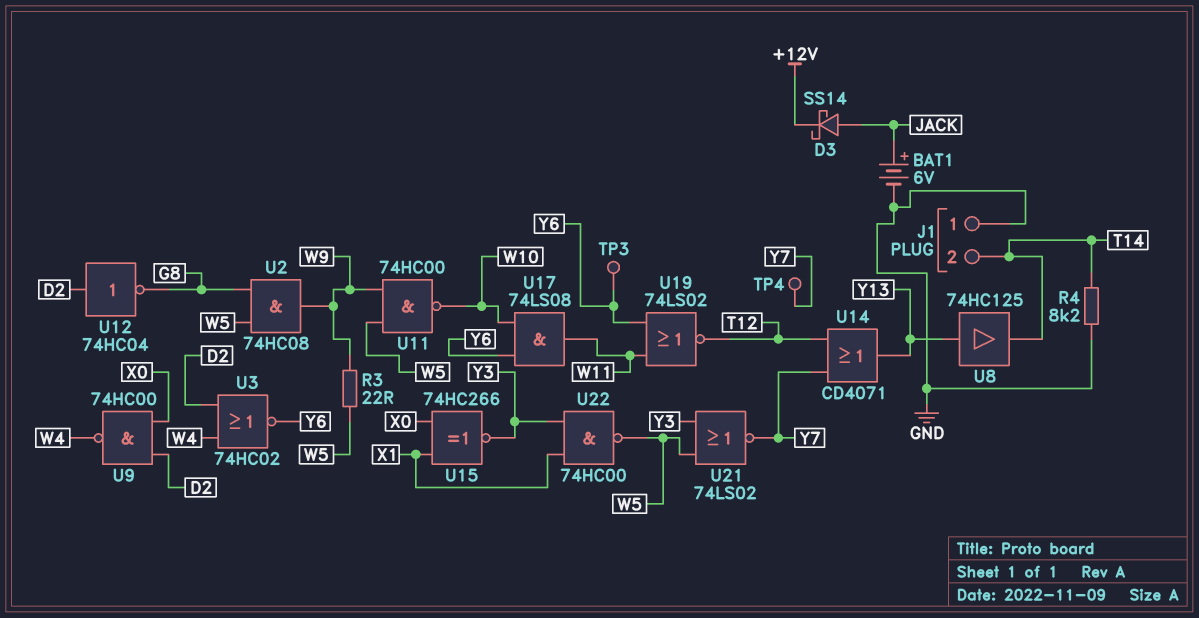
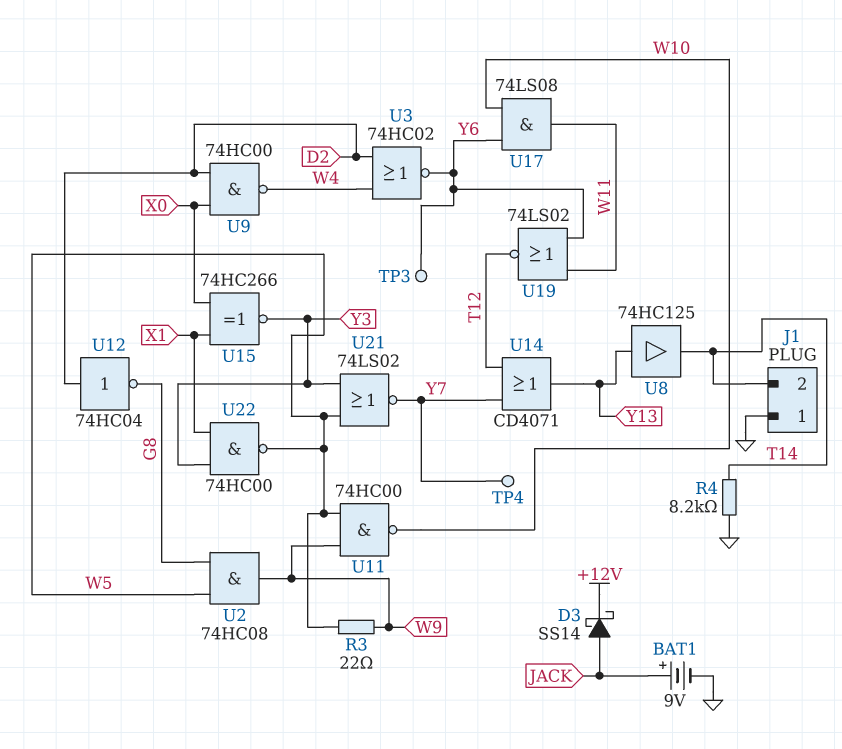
BAT1: 6V (plus JACK, minus GND) -> 9V (plus JACK, minus GND)

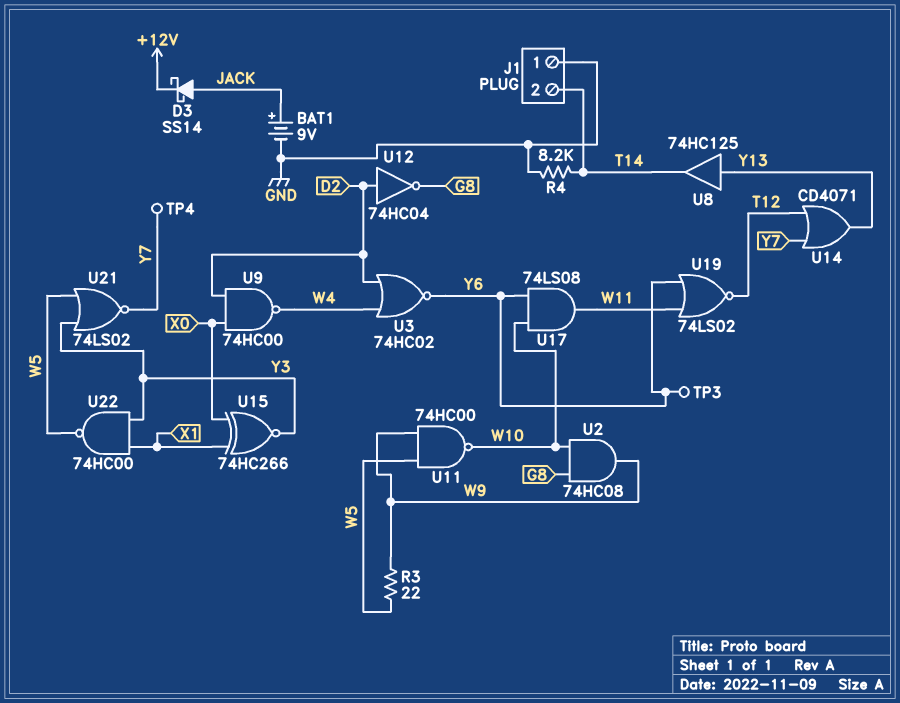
U2: AND 74HC08 (in G8, in W5, out W9) -> AND 74HC08 (in G8, in W10, out W9)

